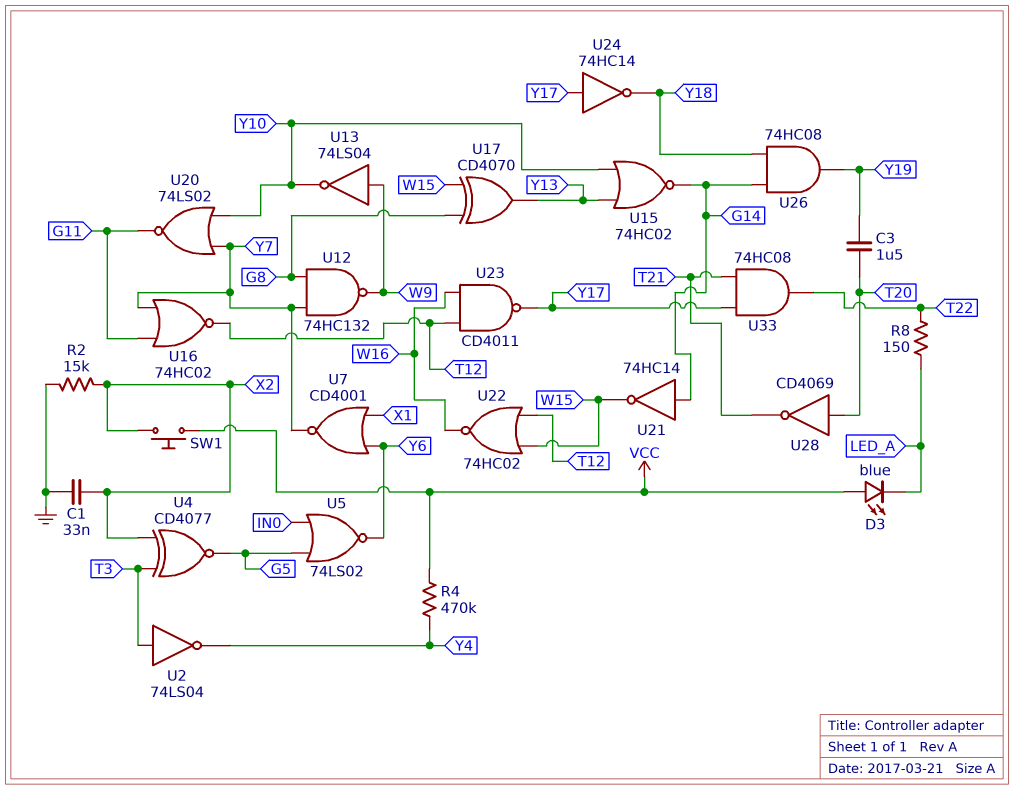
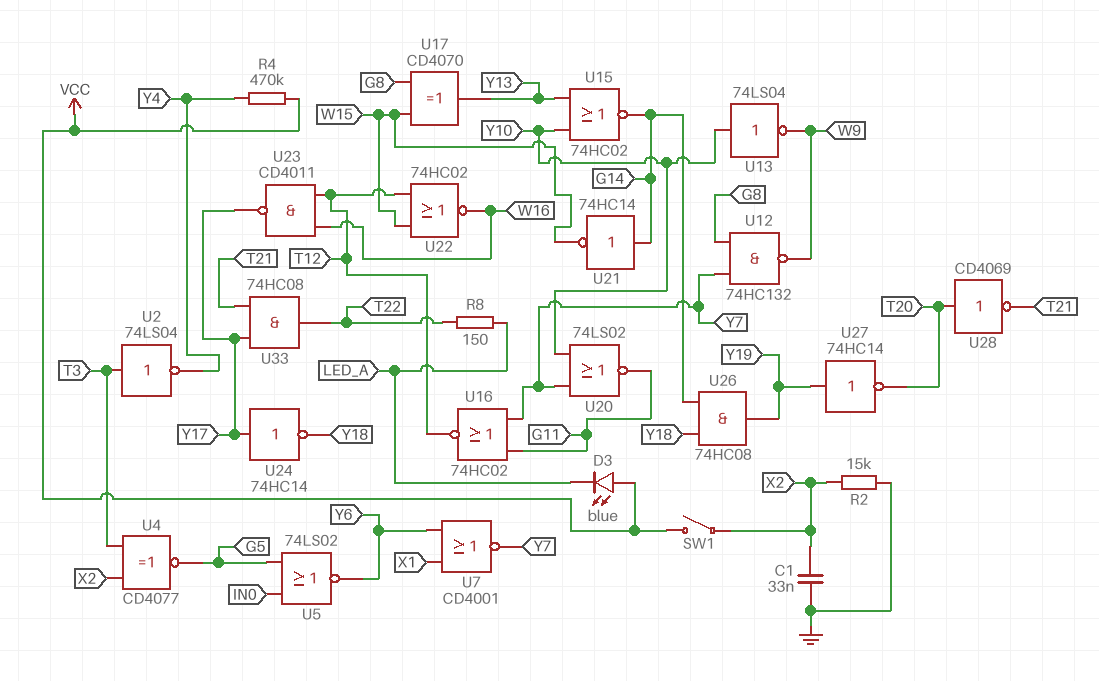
C3: 1.5uF (T20, Y19) -> none
SW1: button (VCC, X2) -> switch (VCC, X2)
U13: NOT 74LS04 (in W9, out Y10) -> NOT 74LS04 (in Y10, out W9)
U27: none -> NOT 74HC14 (in Y19, out T20)

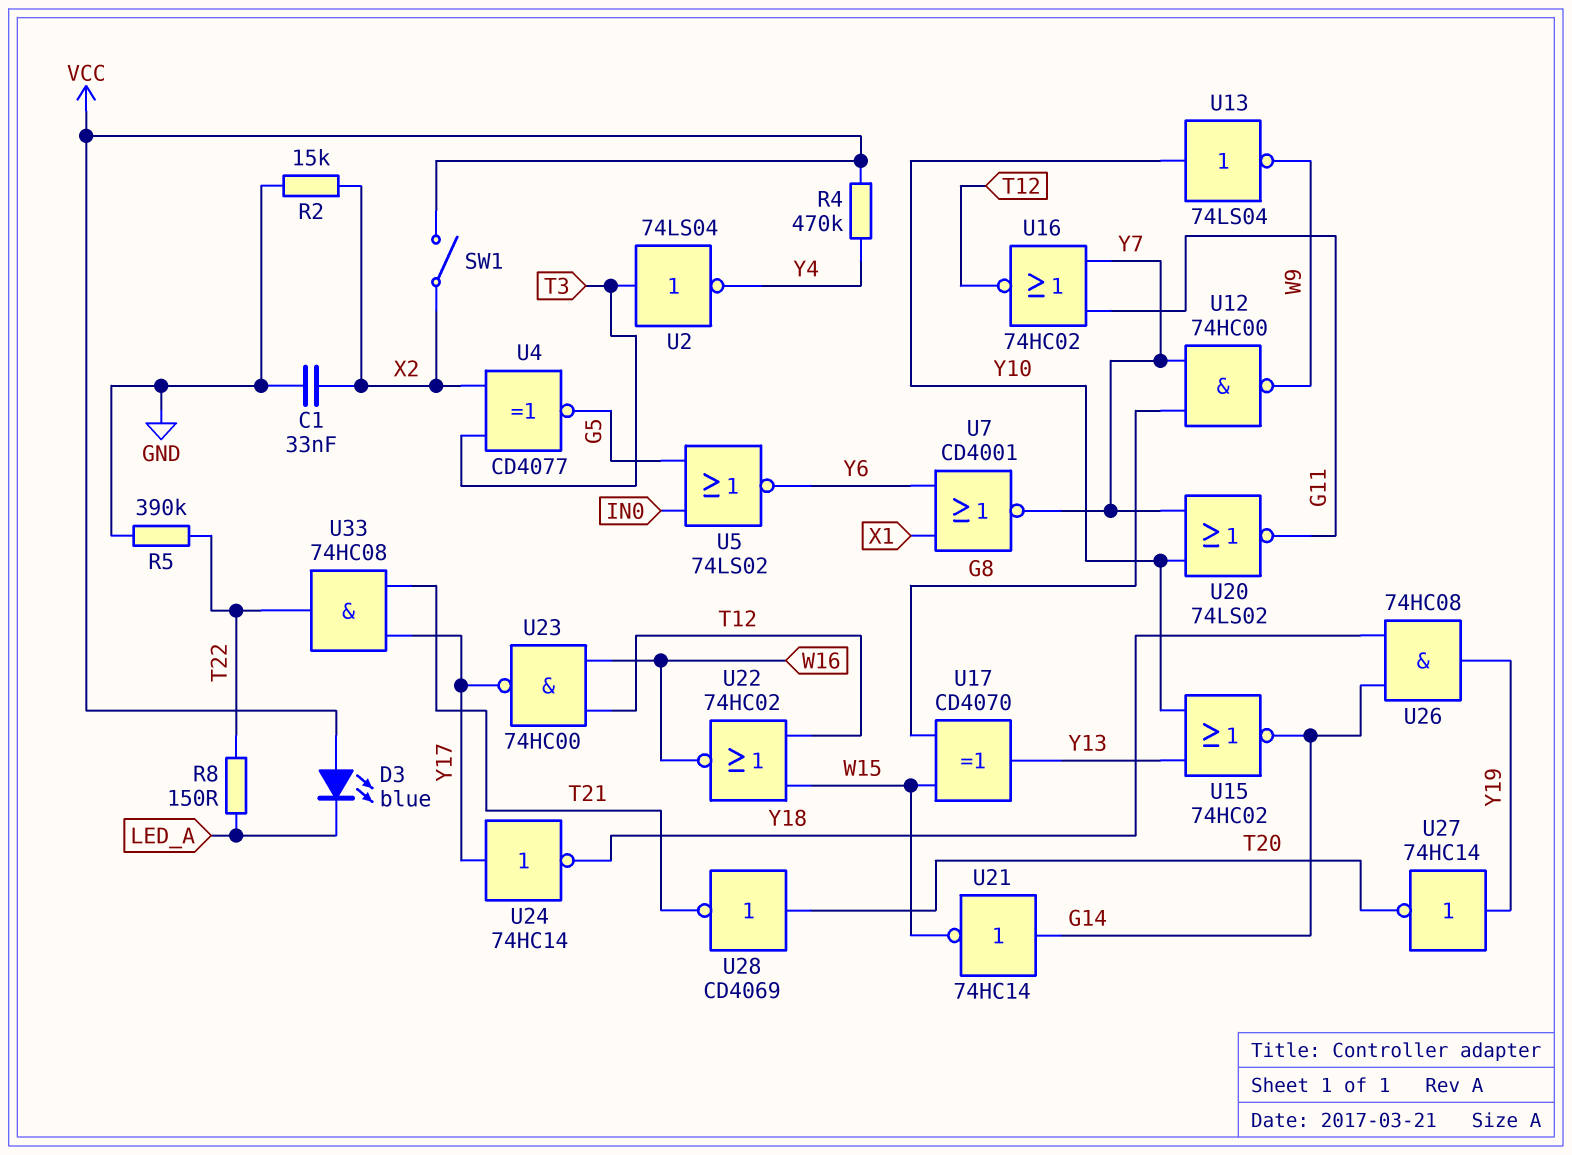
R5: none -> 390k (GND, T22)
U12: NAND 74HC132 (in G8, in Y7, out W9) -> NAND 74HC00 (in G8, in Y7, out W9)
U23: NAND CD4011 (in T12, in W16, out Y17) -> NAND 74HC00 (in T12, in W16, out Y17)

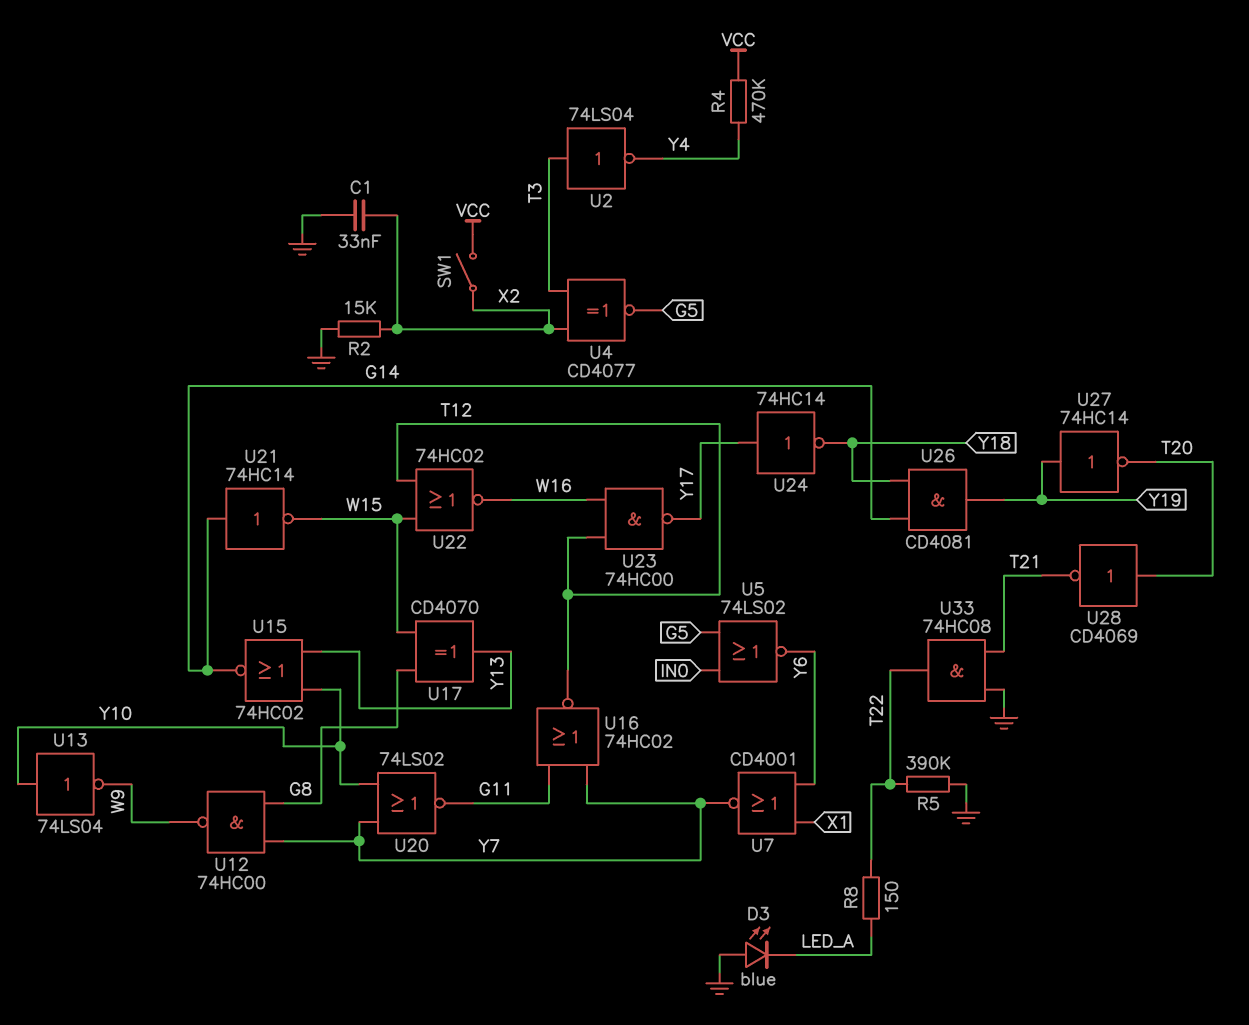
D3: LED blue (A VCC, K LED_A) -> LED blue (A GND, K LED_A)
U26: AND 74HC08 (in G14, in Y18, out Y19) -> AND CD4081 (in G14, in Y18, out Y19)
U33: AND 74HC08 (in T21, in Y17, out T22) -> AND 74HC08 (in GND, in T21, out T22)

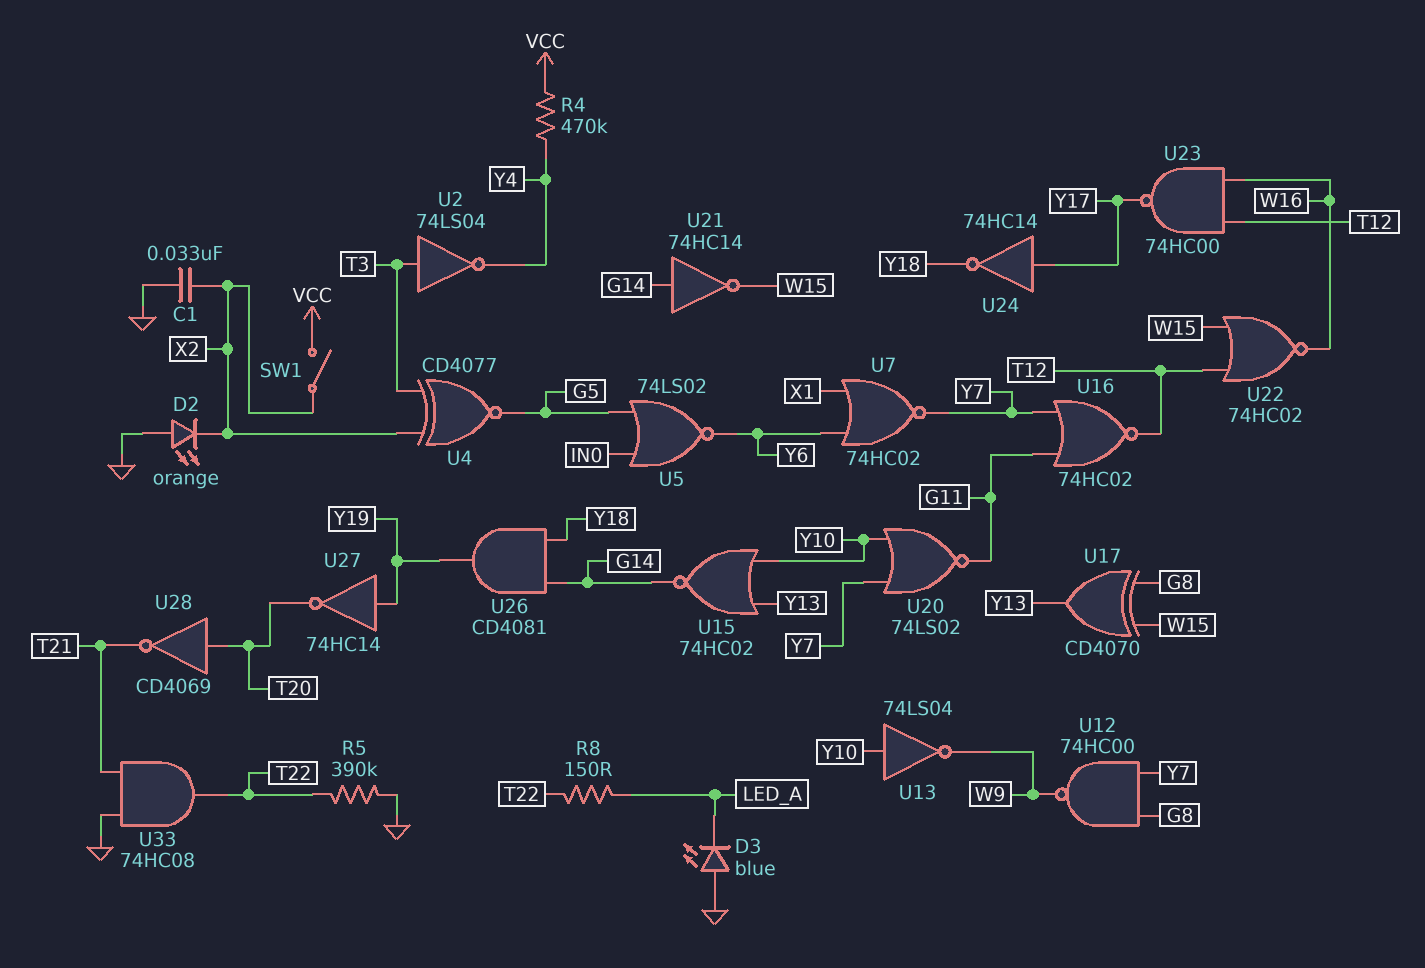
D2: none -> LED orange (A GND, K X2)
R2: 15k (GND, X2) -> none
U7: NOR CD4001 (in X1, in Y6, out Y7) -> NOR 74HC02 (in X1, in Y6, out Y7)

